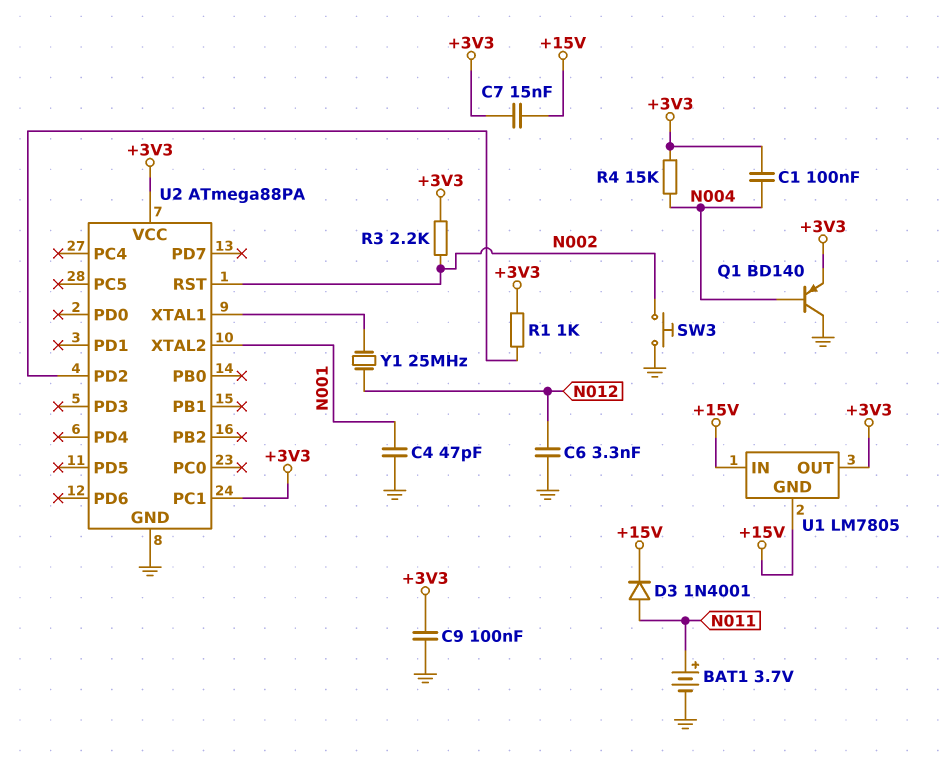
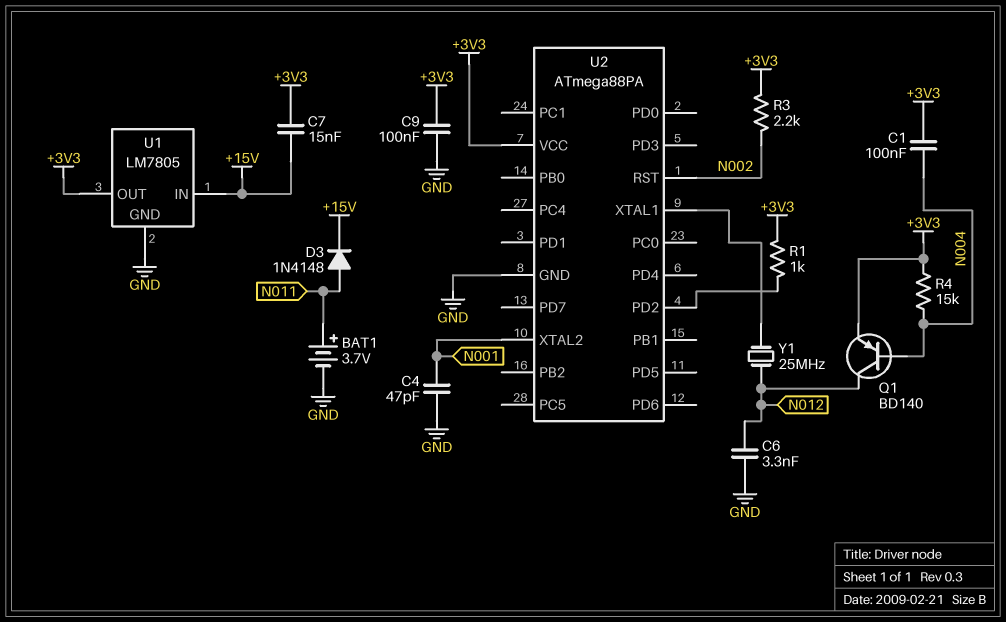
D3: diode 1N4001 (A N011, K +15V) -> diode 1N4148 (A N011, K +15V)
Q1: PNP BD140 (B N004, C GND, E +3V3) -> PNP BD140 (B N004, C N012, E +3V3)
SW3: button (GND, N002) -> none
U1 pin GND: +15V -> GND
U2 pin PC1: +3V3 -> none

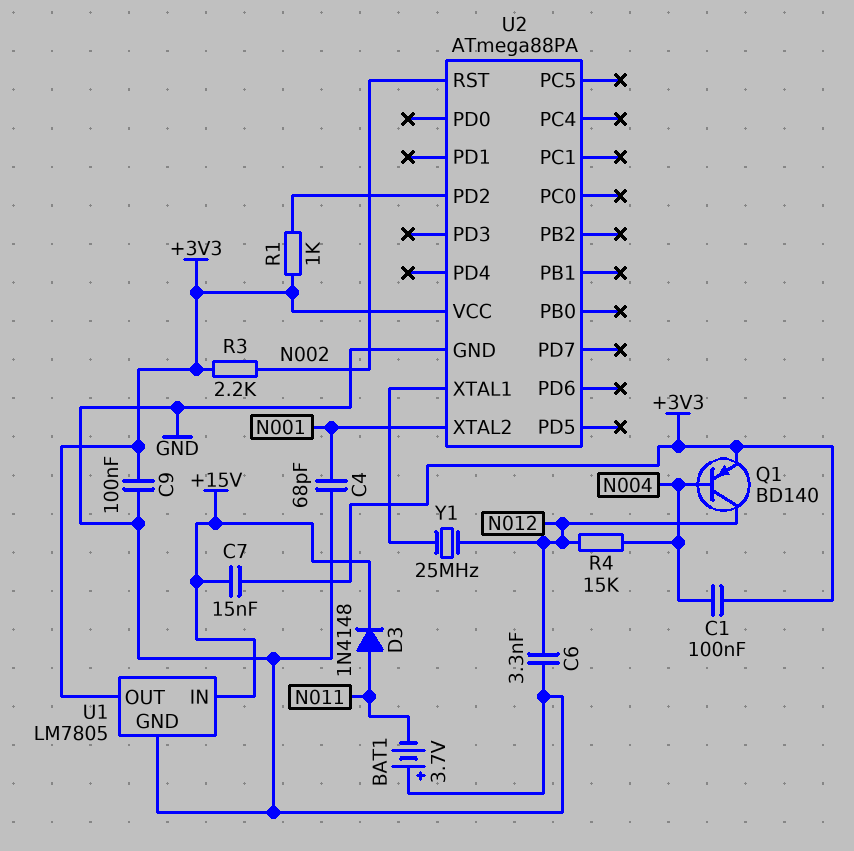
BAT1: 3.7V (plus N011, minus GND) -> 3.7V (plus GND, minus N011)
C4: 47pF (GND, N001) -> 68pF (GND, N001)
R4: 15k (+3V3, N004) -> 15k (N004, N012)

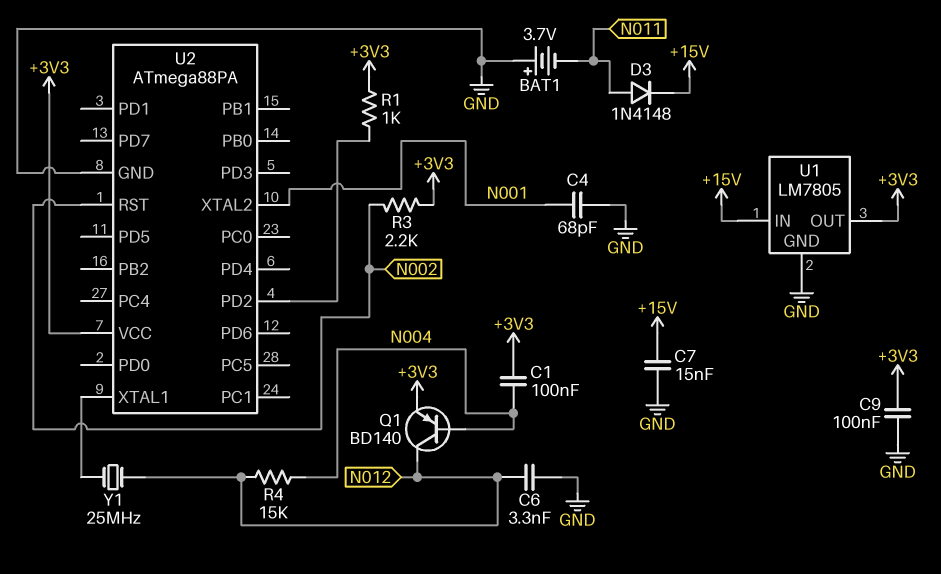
C7: 15nF (+3V3, +15V) -> 15nF (+15V, GND)

